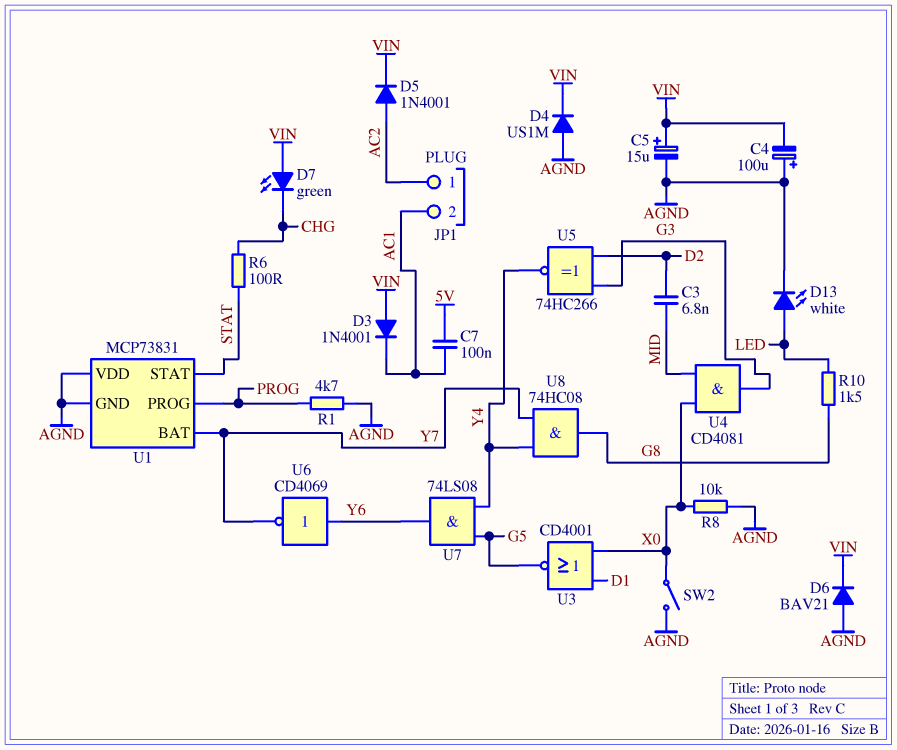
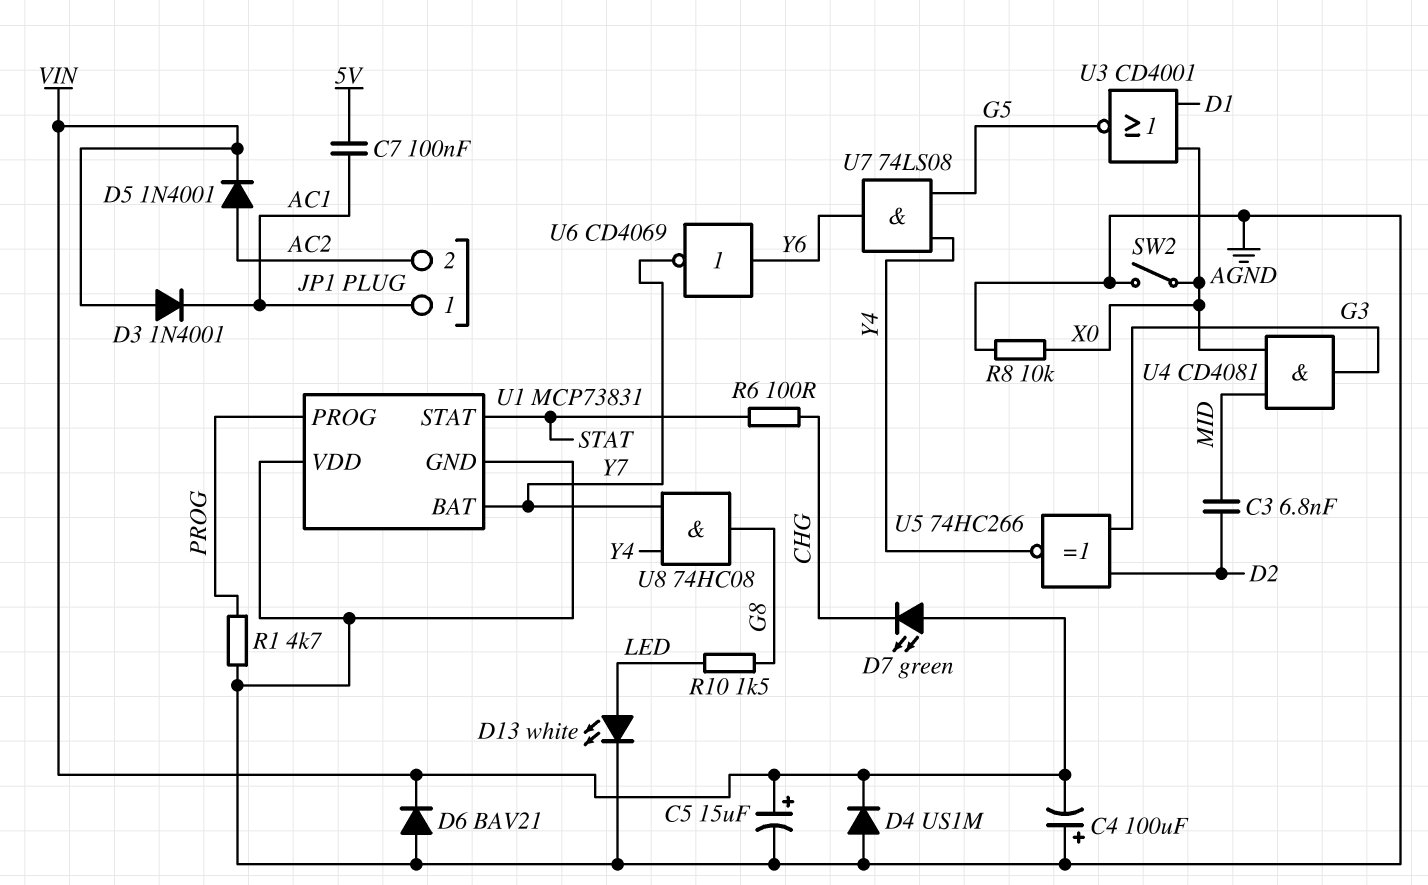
JP1 pin 1: AC2 -> AC1
JP1 pin 2: AC1 -> AC2

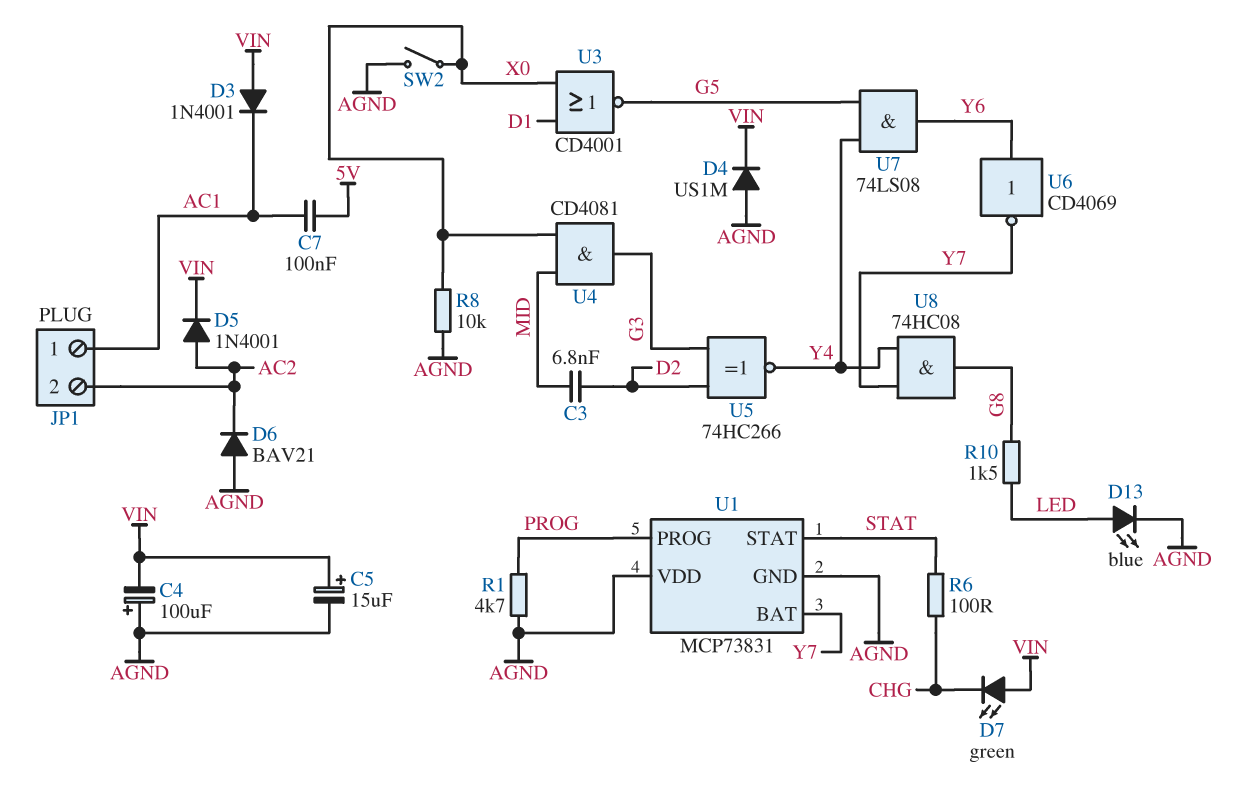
D6: diode BAV21 (A AGND, K VIN) -> diode BAV21 (A AGND, K AC2)
D13: LED white (A LED, K AGND) -> LED blue (A LED, K AGND)

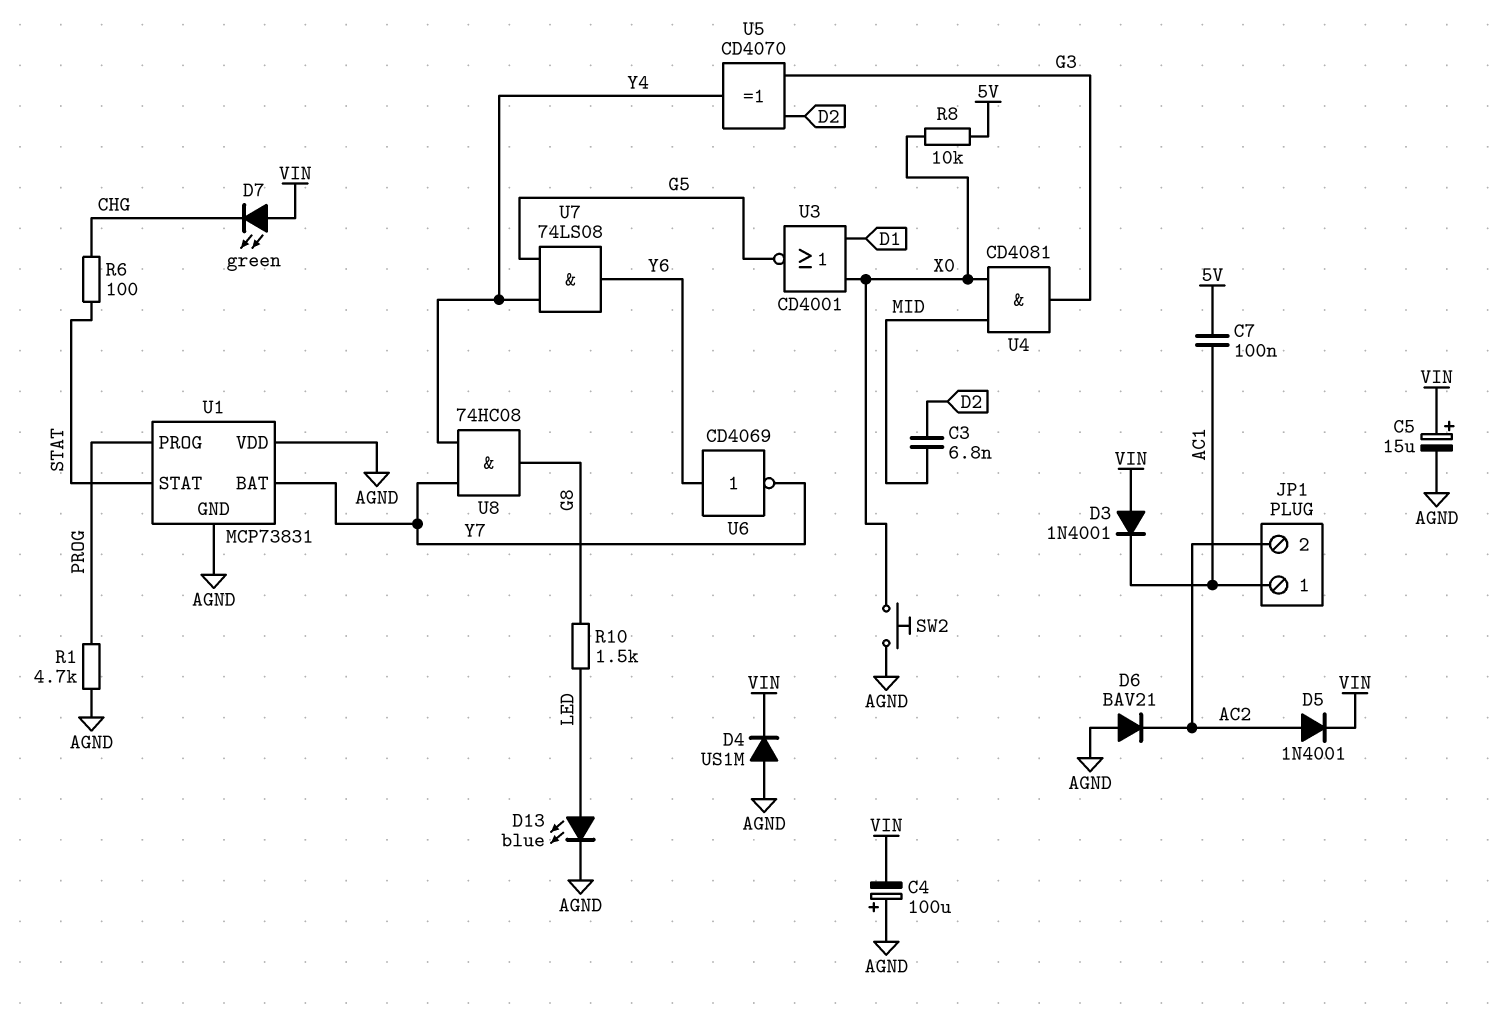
R8: 10k (AGND, X0) -> 10k (5V, X0)
SW2: switch (AGND, X0) -> button (AGND, X0)
U5: XNOR 74HC266 (in D2, in G3, out Y4) -> XOR CD4070 (in D2, in G3, out Y4)

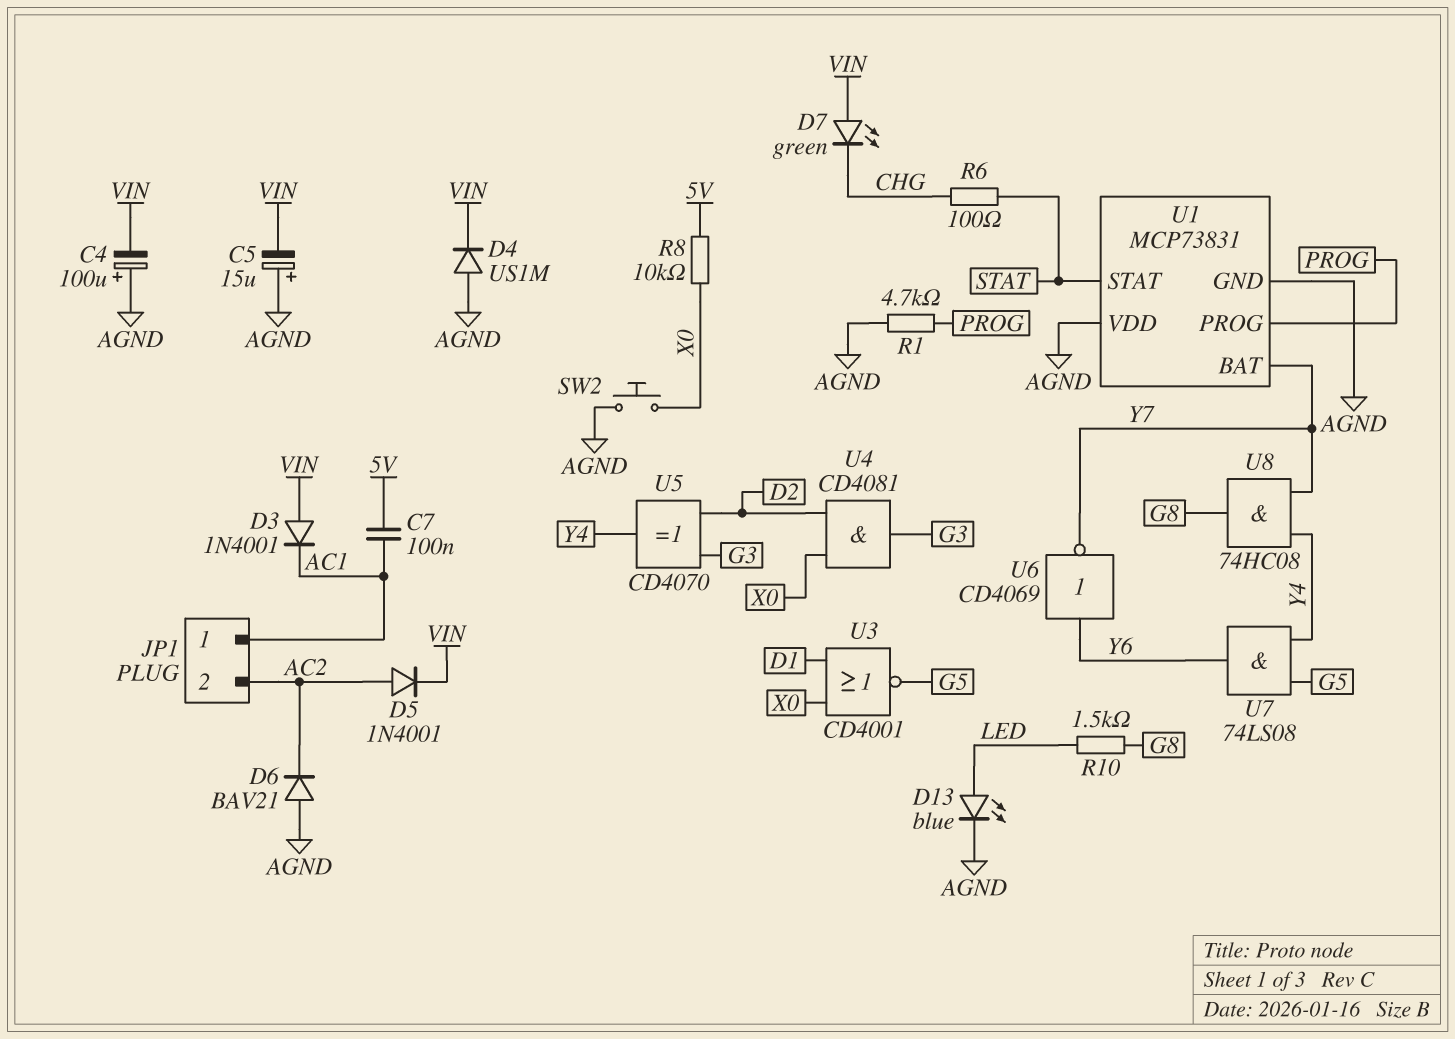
C3: 6.8nF (D2, MID) -> none
C5: 15uF (plus VIN, minus AGND) -> 15uF (plus AGND, minus VIN)
U4: AND CD4081 (in MID, in X0, out G3) -> AND CD4081 (in D2, in X0, out G3)

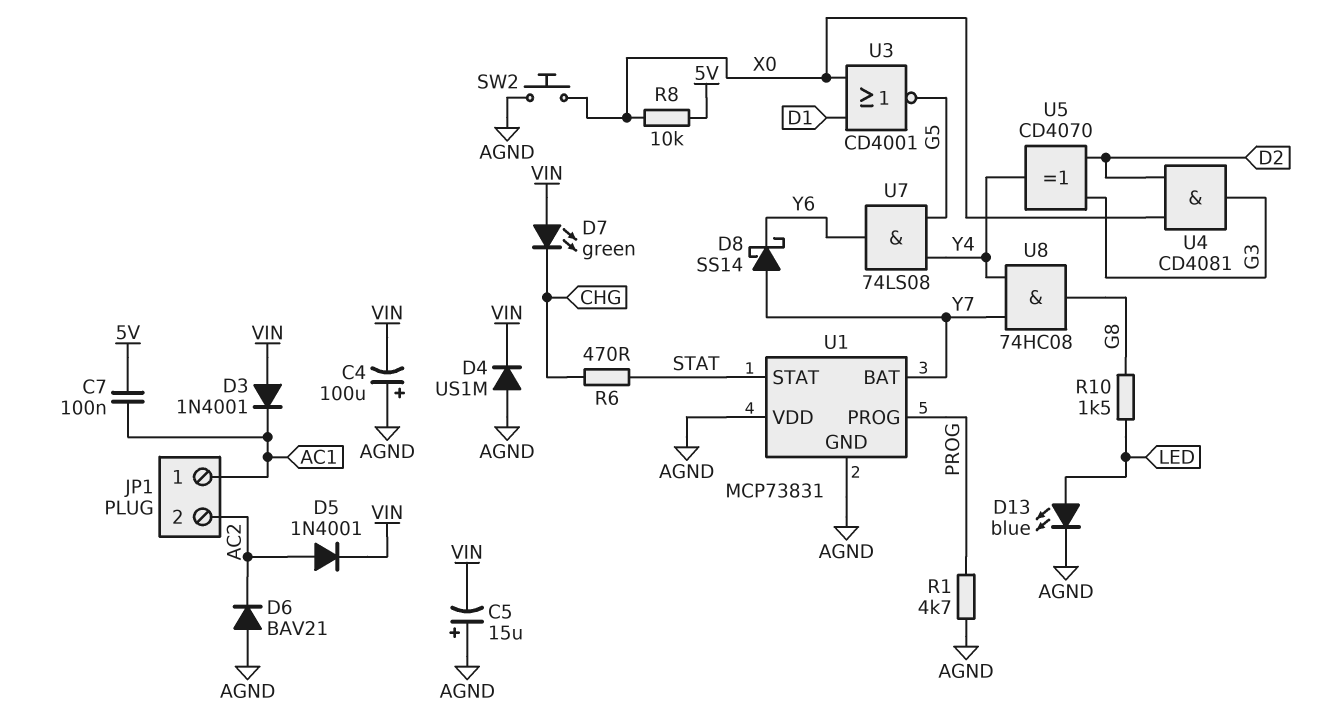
D8: none -> schottky SS14 (A Y7, K Y6)
R6: 100 (CHG, STAT) -> 470 (CHG, STAT)
U6: NOT CD4069 (in Y6, out Y7) -> none

